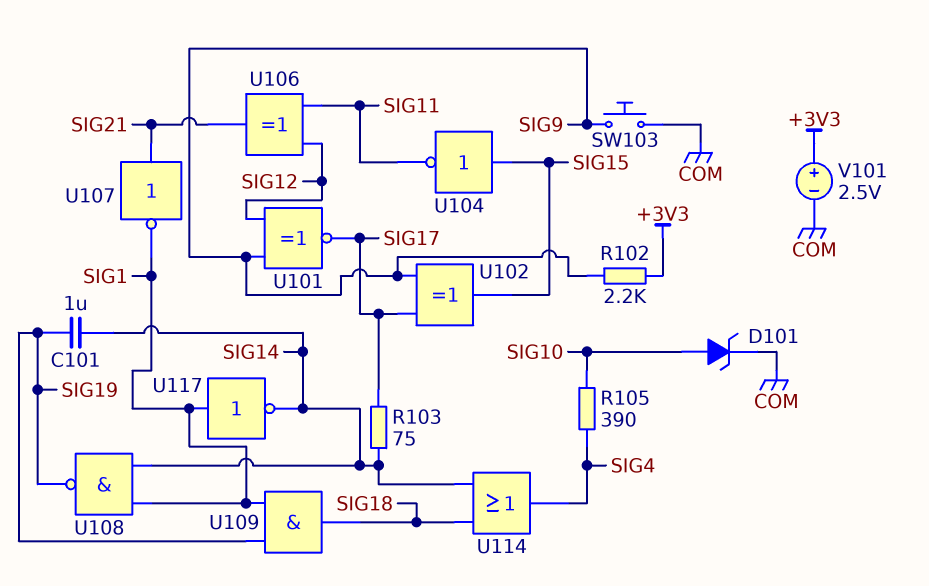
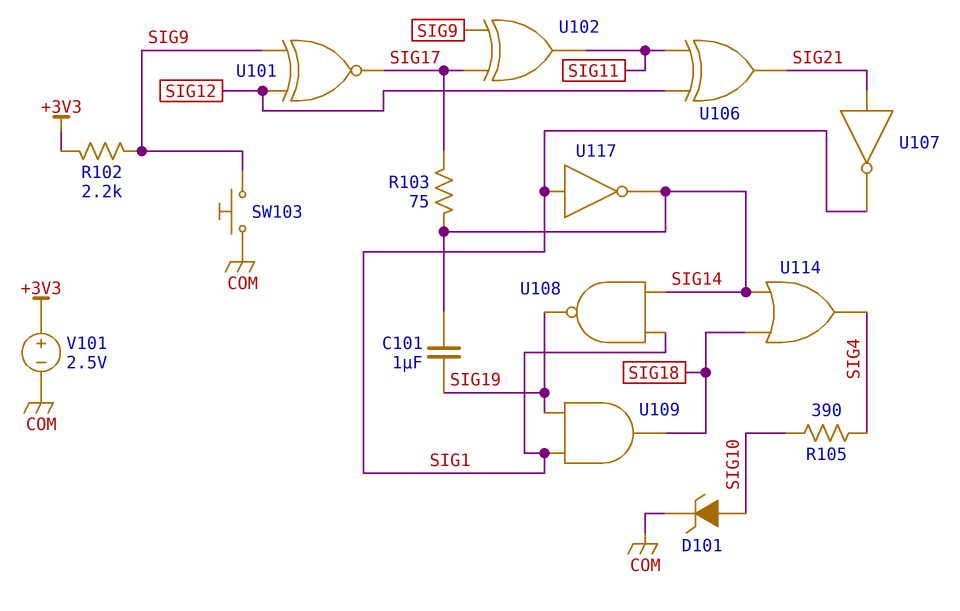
U102: XOR (in SIG9, in SIG17, out SIG15) -> XOR (in SIG9, in SIG17, out SIG11)
U104: NOT (in SIG15, out SIG11) -> none

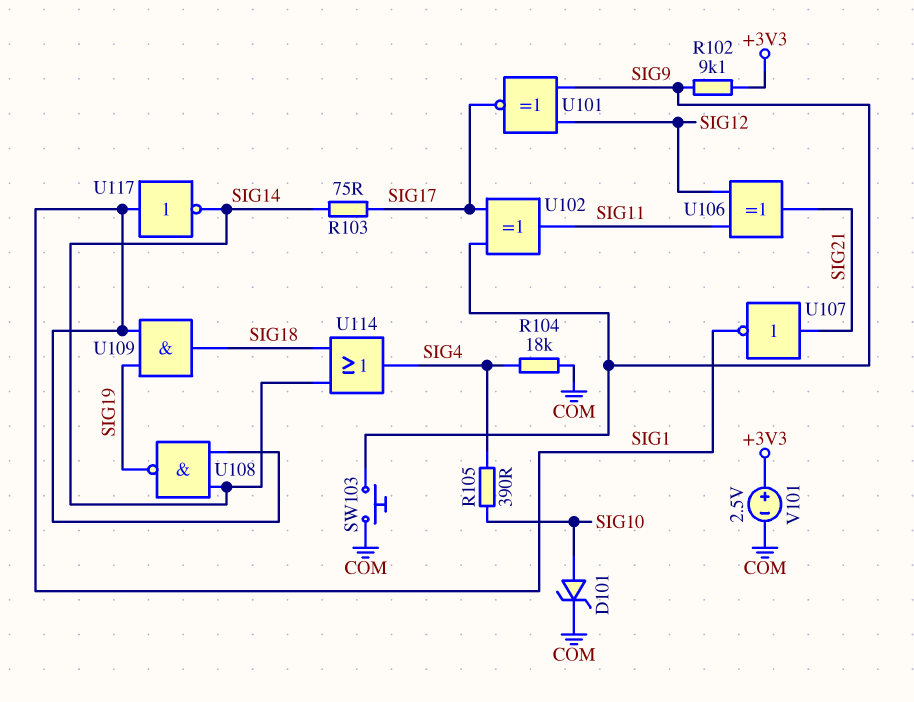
C101: 1uF (SIG14, SIG19) -> none
R102: 2.2k (+3V3, SIG9) -> 9.1k (+3V3, SIG9)
R104: none -> 18k (COM, SIG4)

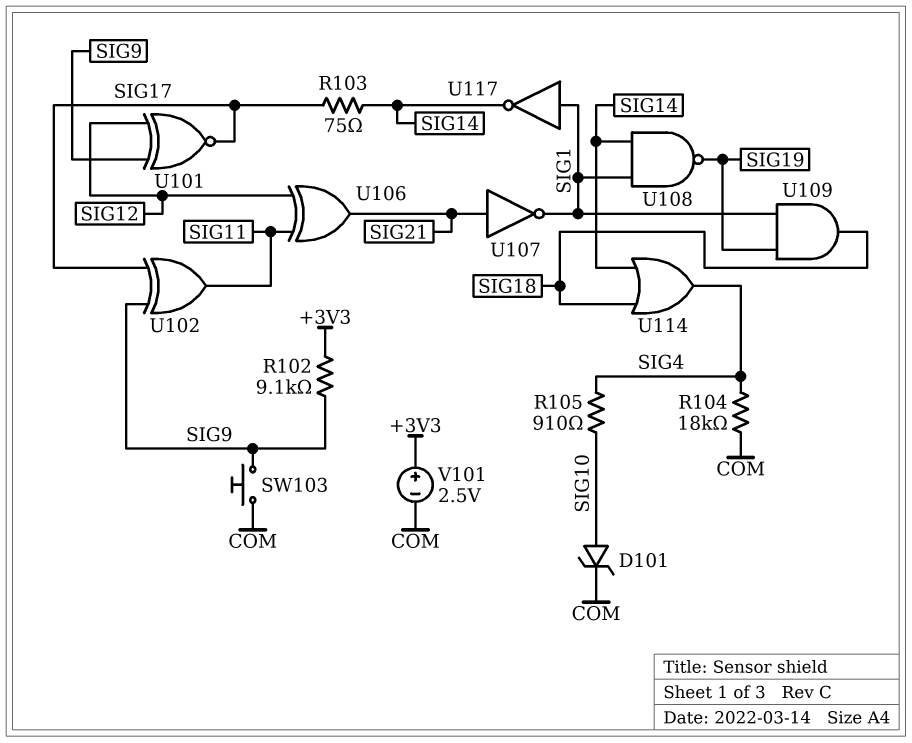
R105: 390 (SIG4, SIG10) -> 910 (SIG4, SIG10)

